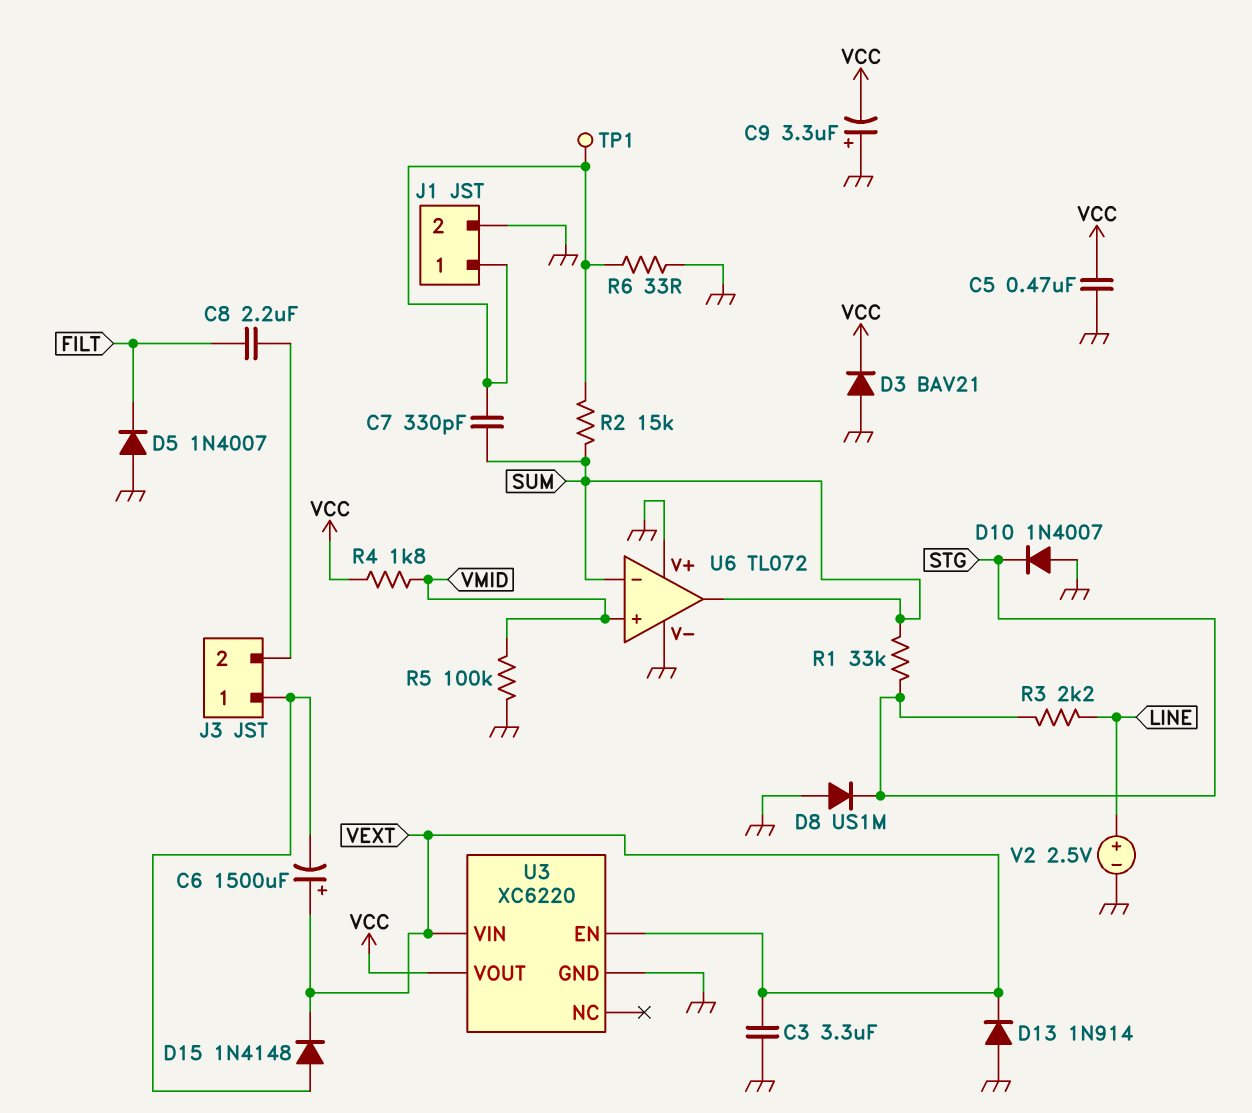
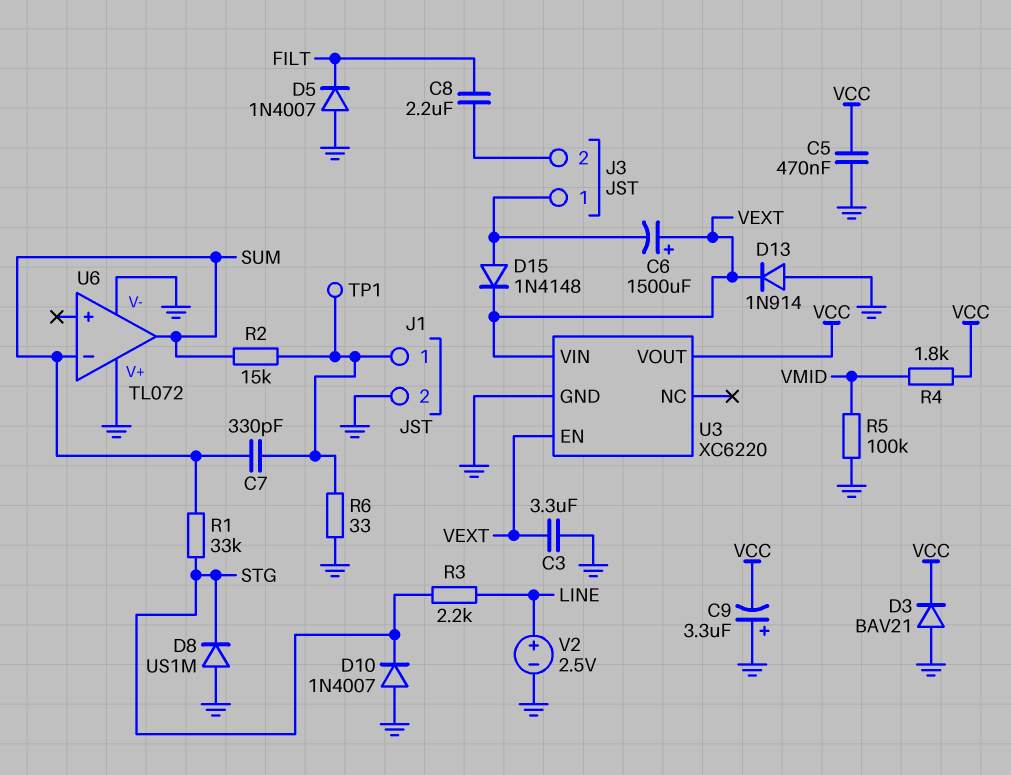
U6 pin in+: VMID -> none

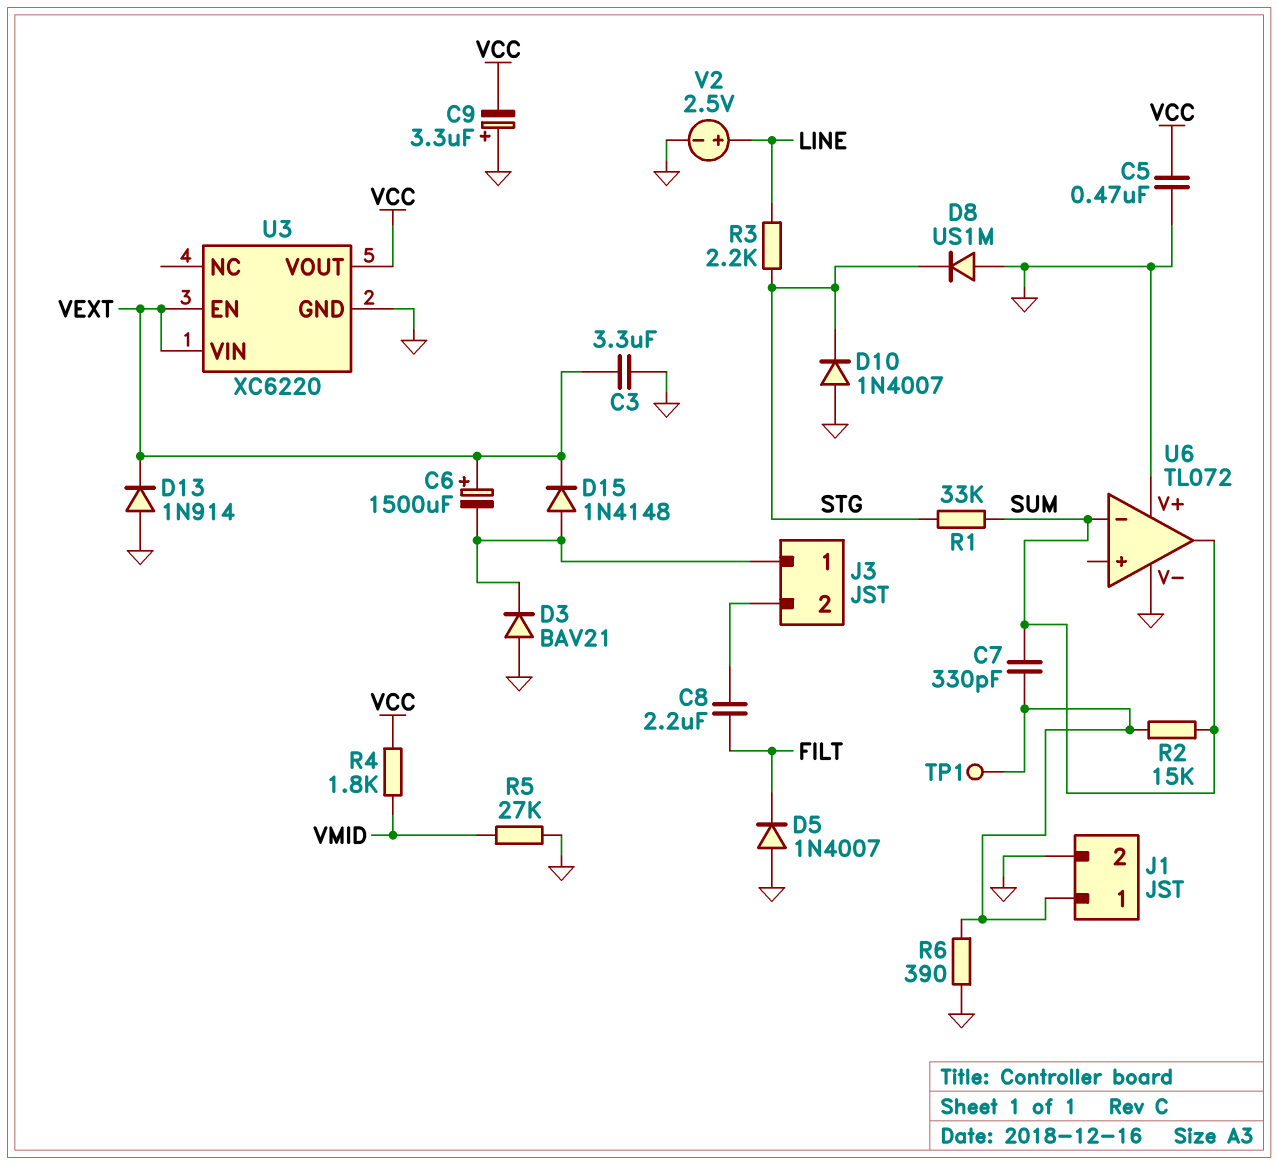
D3: diode BAV21 (A GND, K VCC) -> diode BAV21 (A GND, K J3/1)
R5: 100k (GND, VMID) -> 27k (GND, VMID)
R6: 33 (GND, J1/1) -> 390 (GND, J1/1)

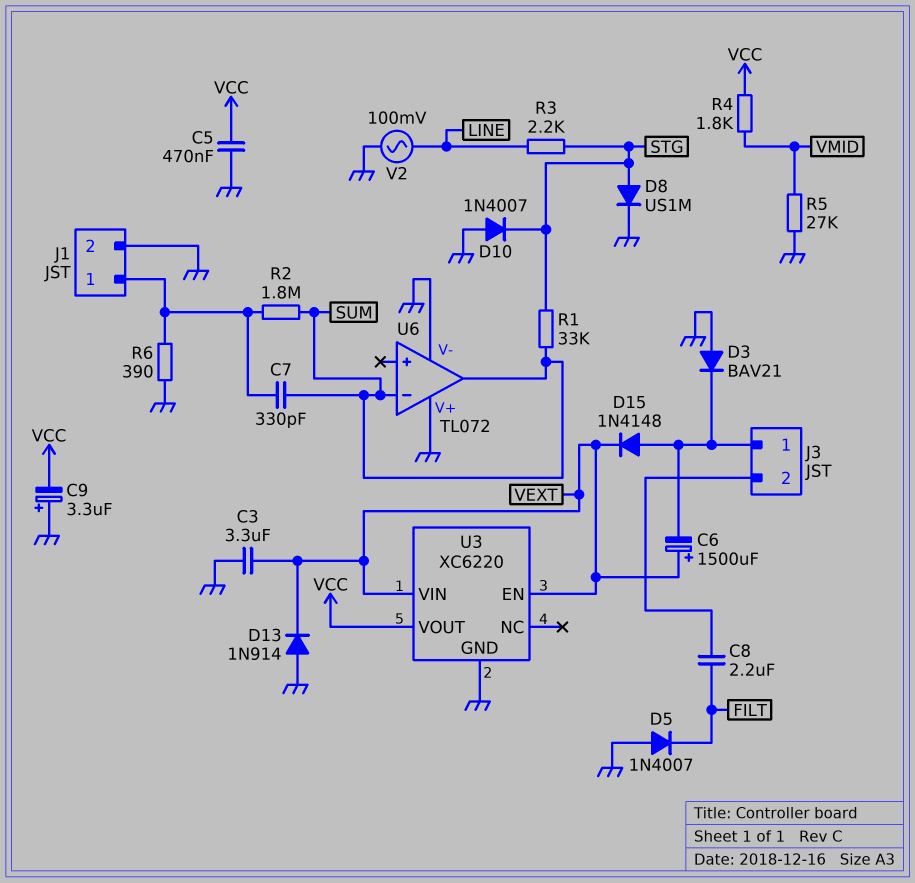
D8: diode US1M (A GND, K STG) -> diode US1M (A STG, K GND)
R2: 15k (J1/1, SUM) -> 1.8M (J1/1, SUM)
TP1: test point (J1/1) -> none
V2: 2.5V (plus LINE, minus GND) -> AC 100mV (GND, LINE)

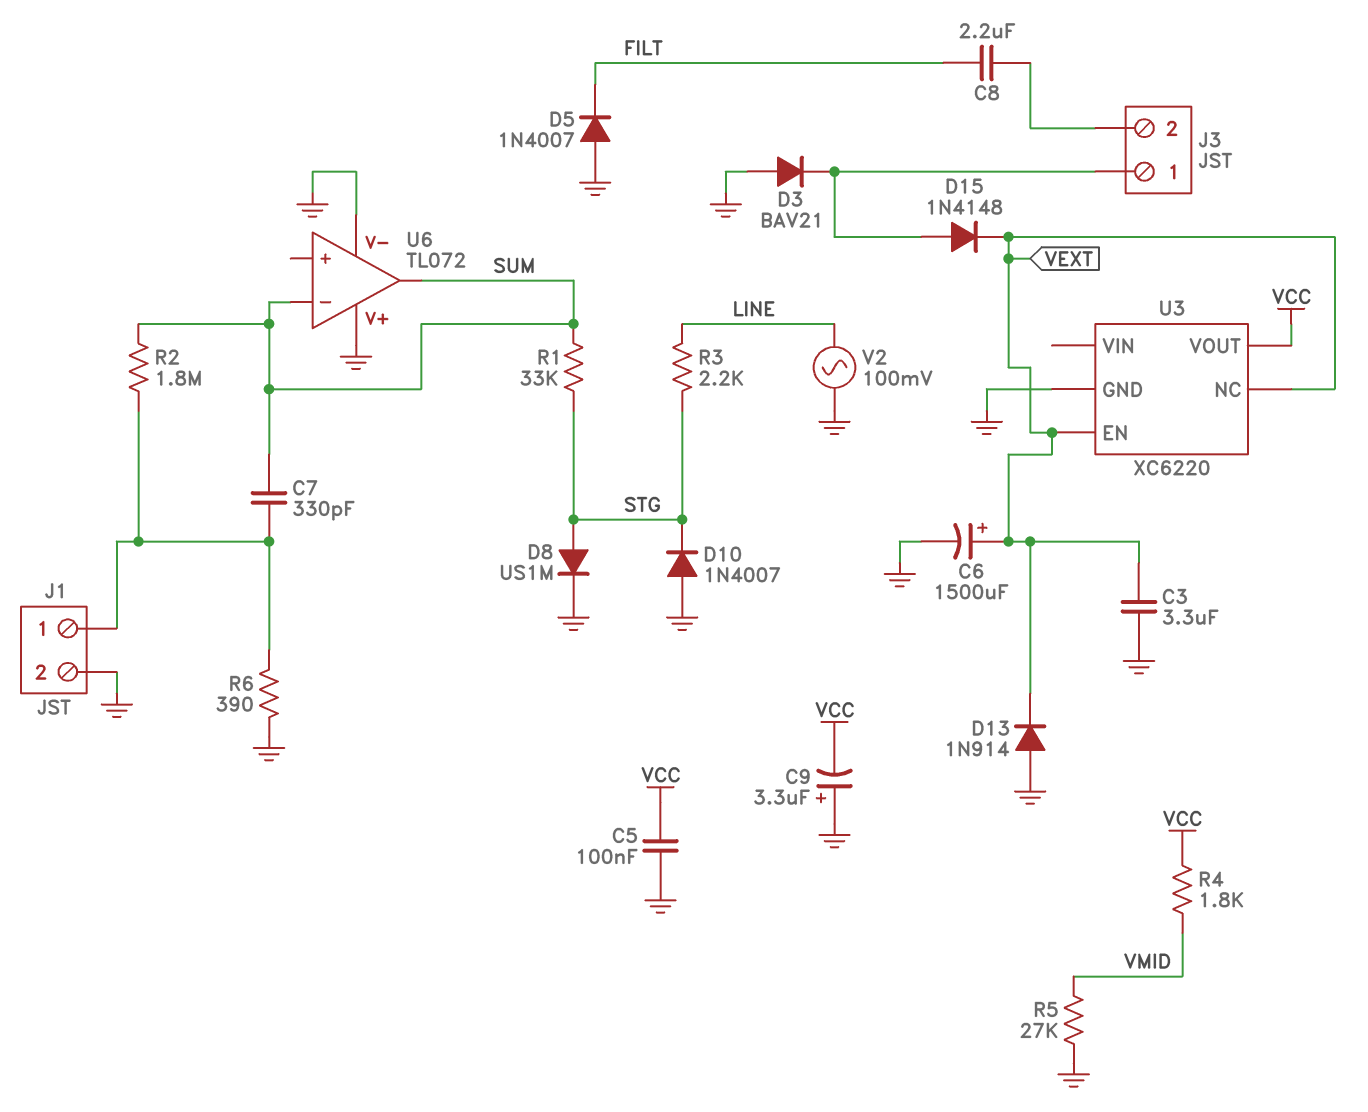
C5: 470nF (GND, VCC) -> 100nF (GND, VCC)
C6: 1500uF (plus VEXT, minus J3/1) -> 1500uF (plus VEXT, minus GND)
U3 pin NC: none -> VEXT
U3 pin VIN: VEXT -> none

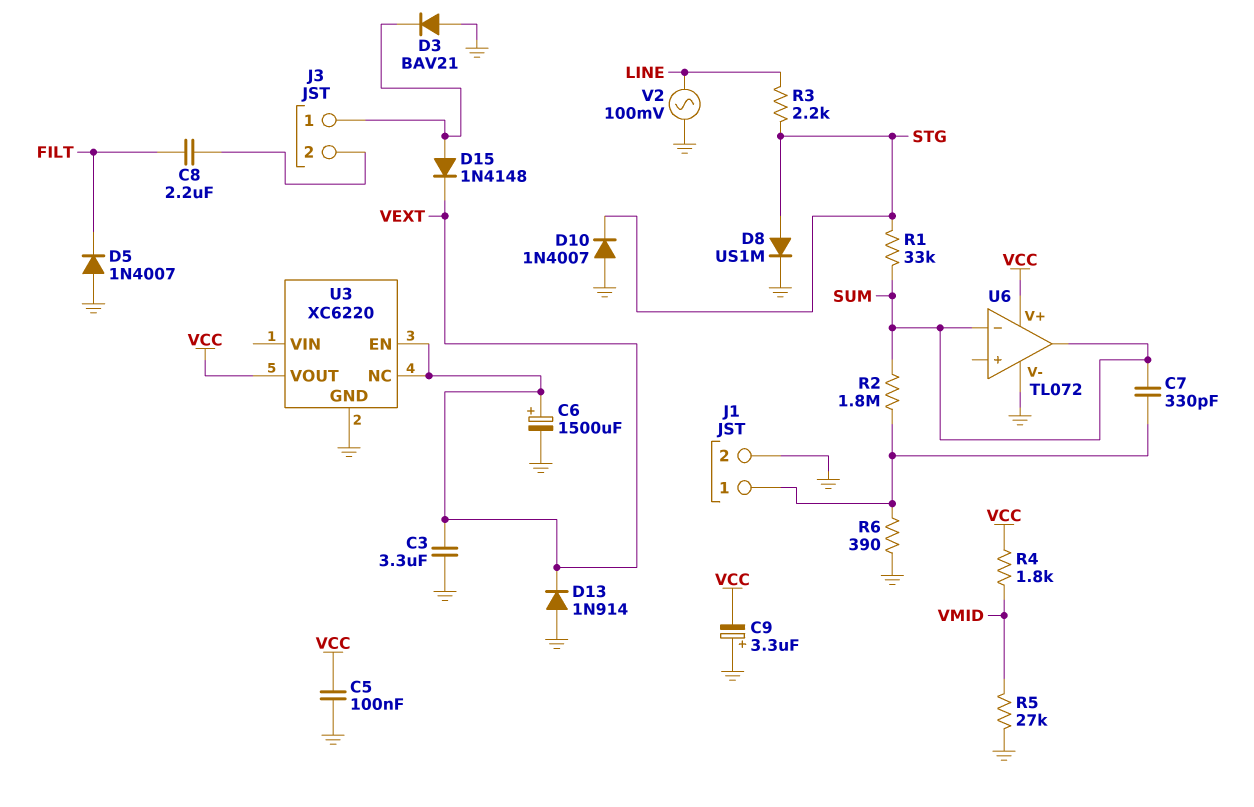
U6 pin V+: GND -> VCC

